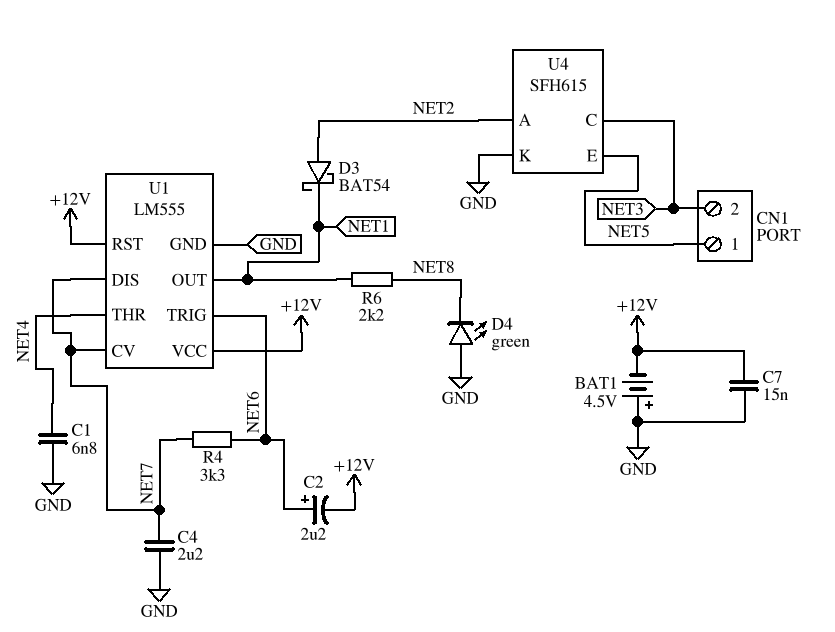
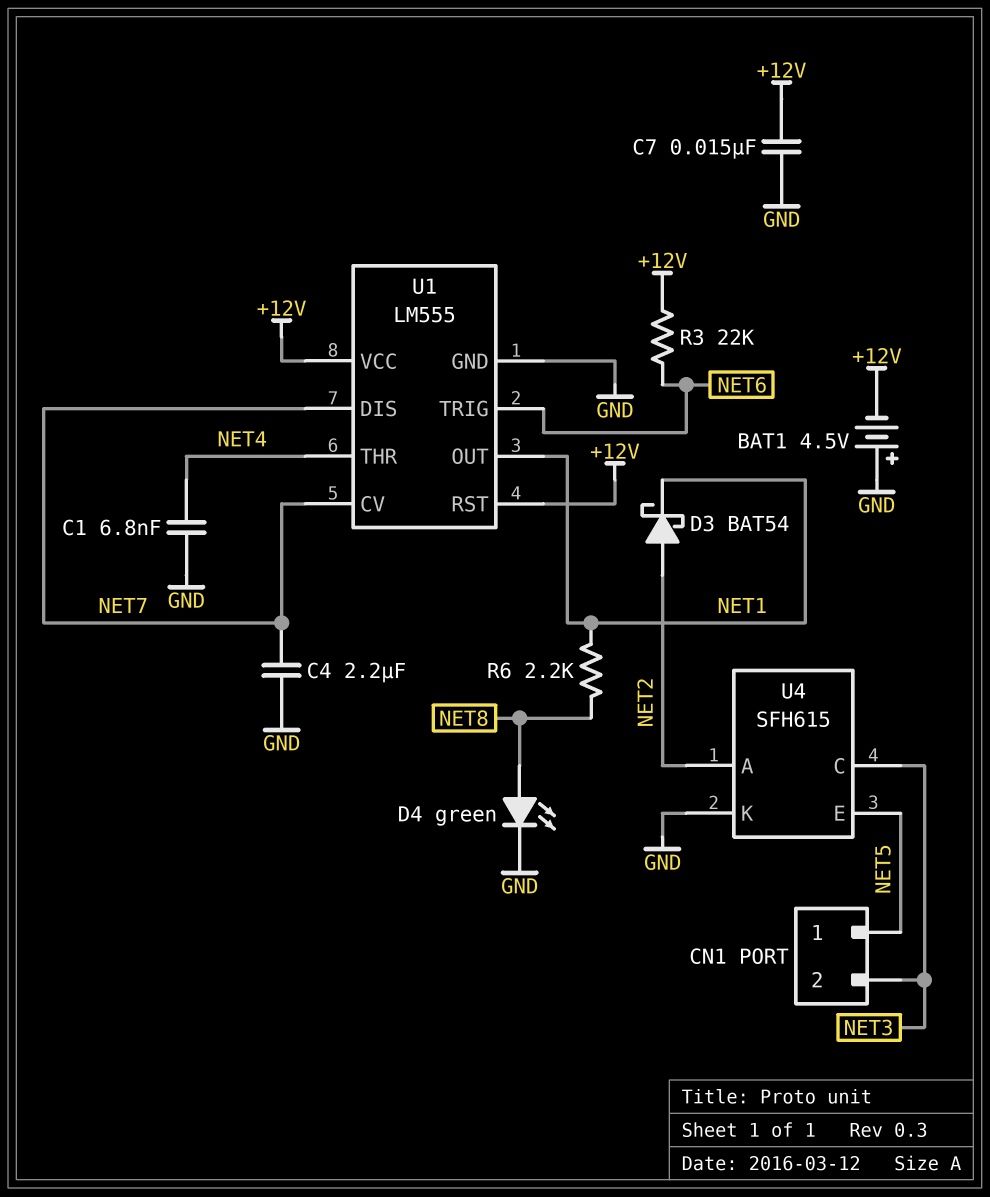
C2: 2.2uF (plus NET6, minus +12V) -> none
D4: LED green (A GND, K NET8) -> LED green (A NET8, K GND)
R3: none -> 22k (+12V, NET6)
R4: 3.3k (NET6, NET7) -> none

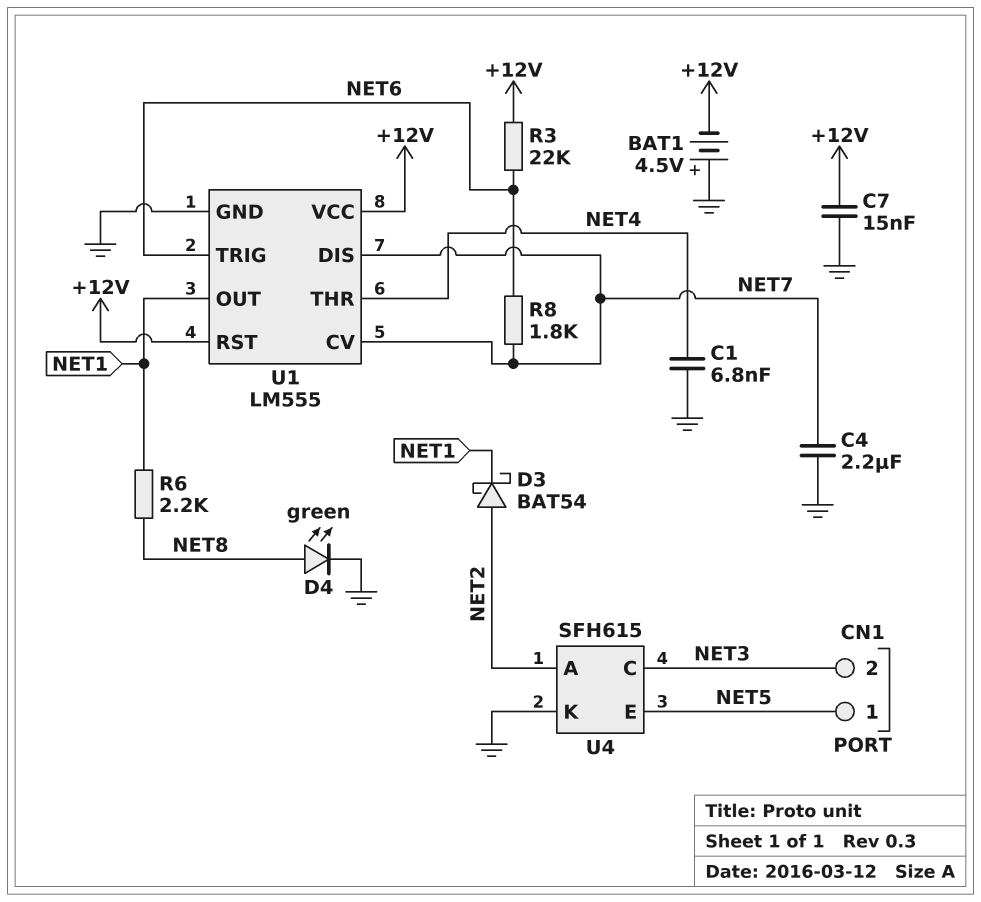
R8: none -> 1.8k (NET6, NET7)

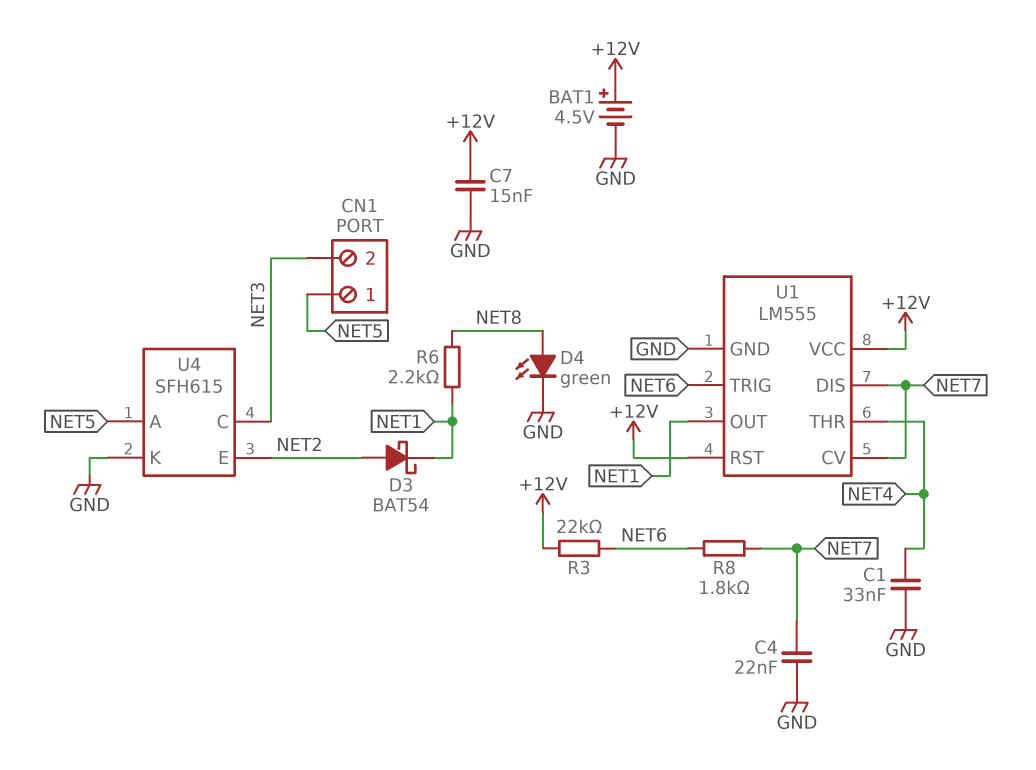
BAT1: 4.5V (plus GND, minus +12V) -> 4.5V (plus +12V, minus GND)
C1: 6.8nF (GND, NET4) -> 33nF (GND, NET4)
C4: 2.2uF (GND, NET7) -> 22nF (GND, NET7)
U4 pin A: NET2 -> NET5
U4 pin E: NET5 -> NET2

